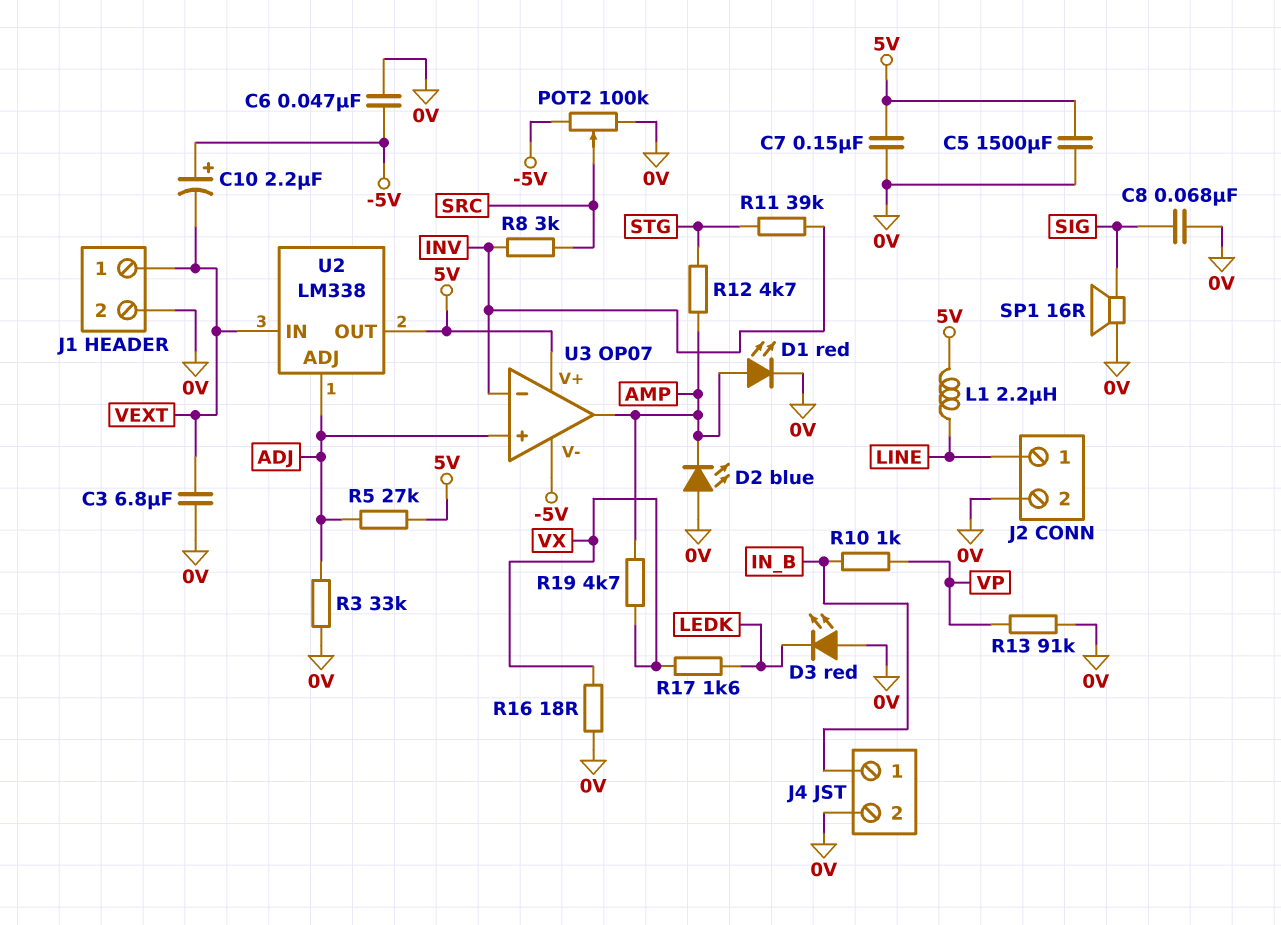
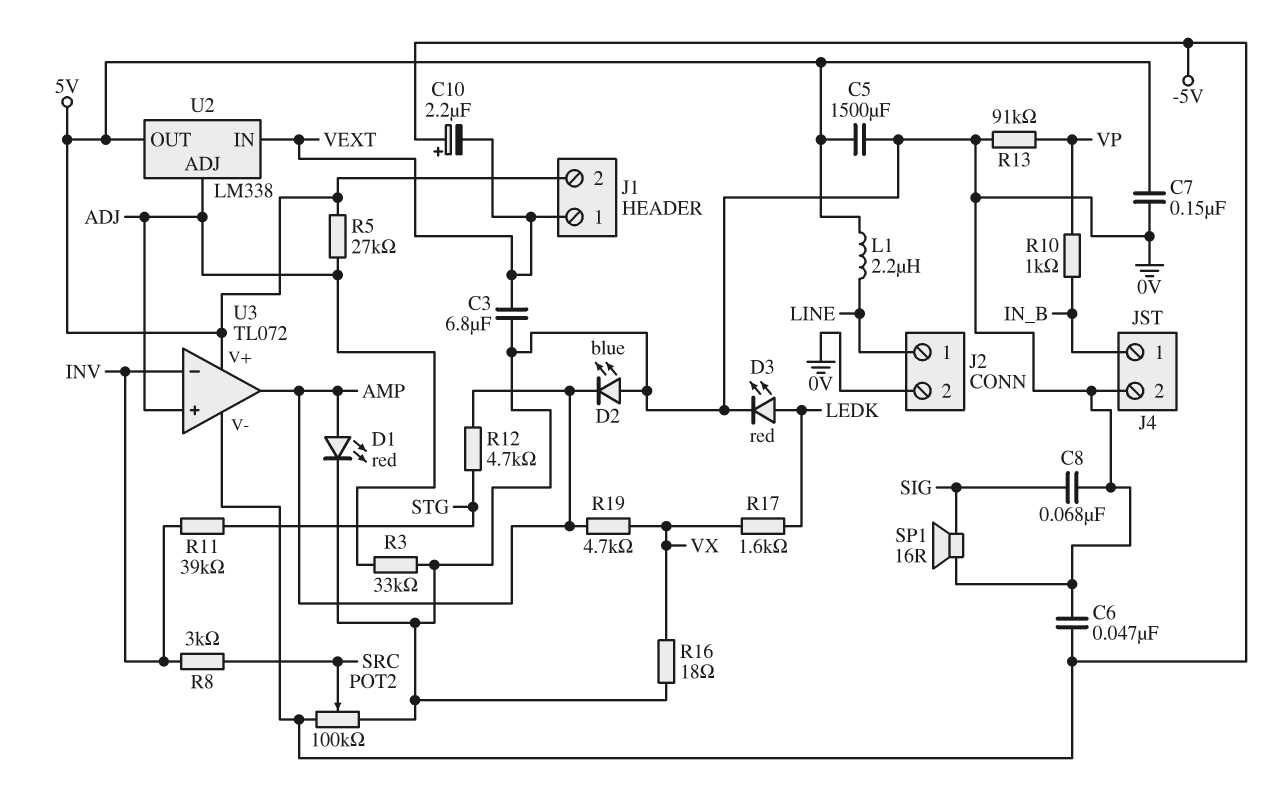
D3: LED red (A 0V, K LEDK) -> LED red (A LEDK, K 0V)
J1 pin 2: 0V -> 5V
U3: OP07 -> TL072

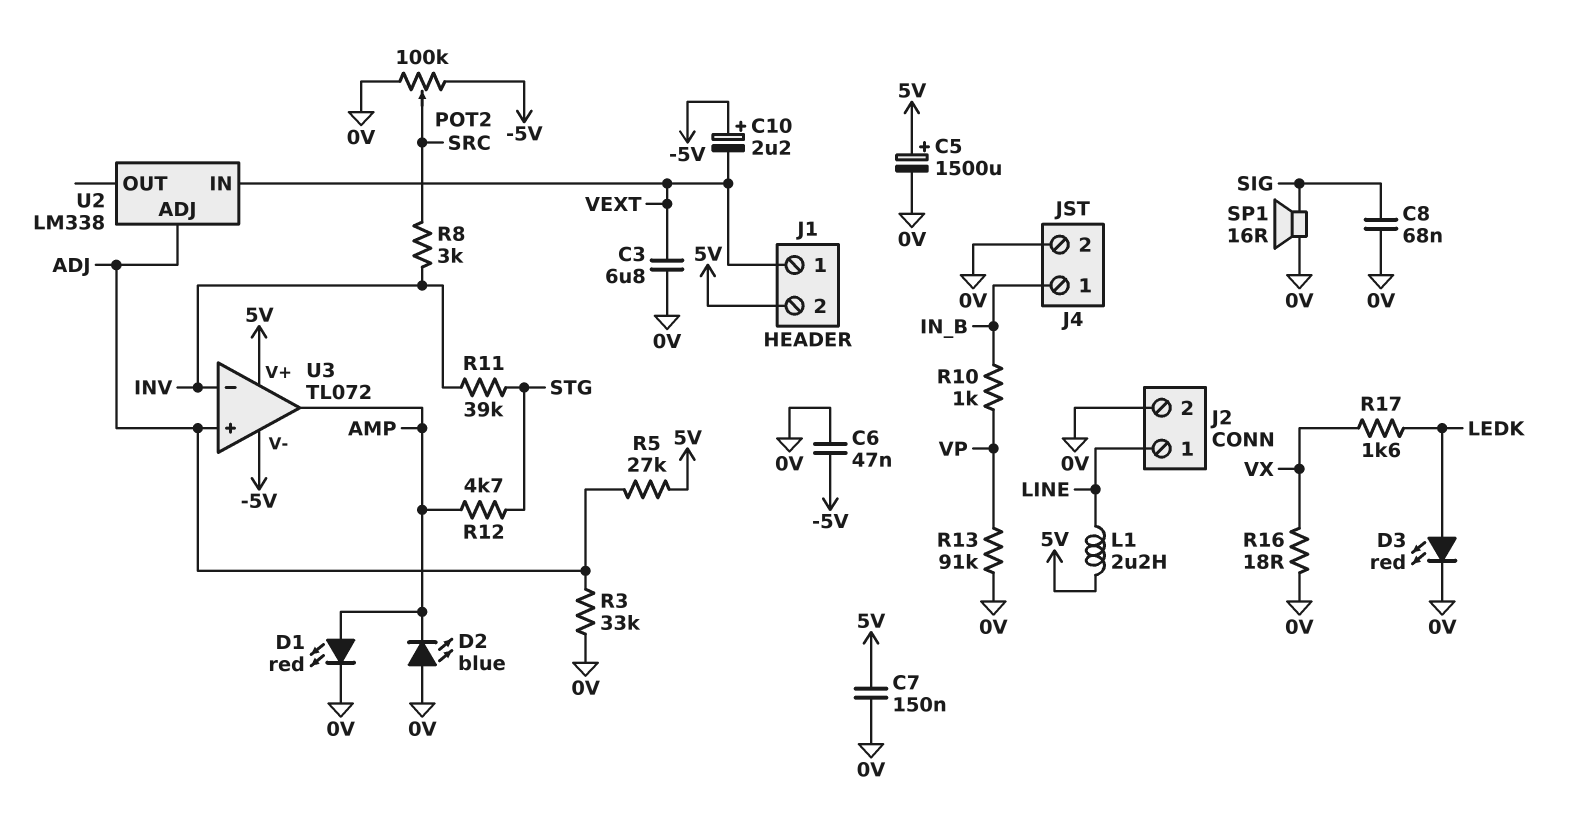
C5: 1500uF (0V, 5V) -> 1500uF (plus 5V, minus 0V)
R19: 4.7k (AMP, VX) -> none
U2 pin OUT: 5V -> none

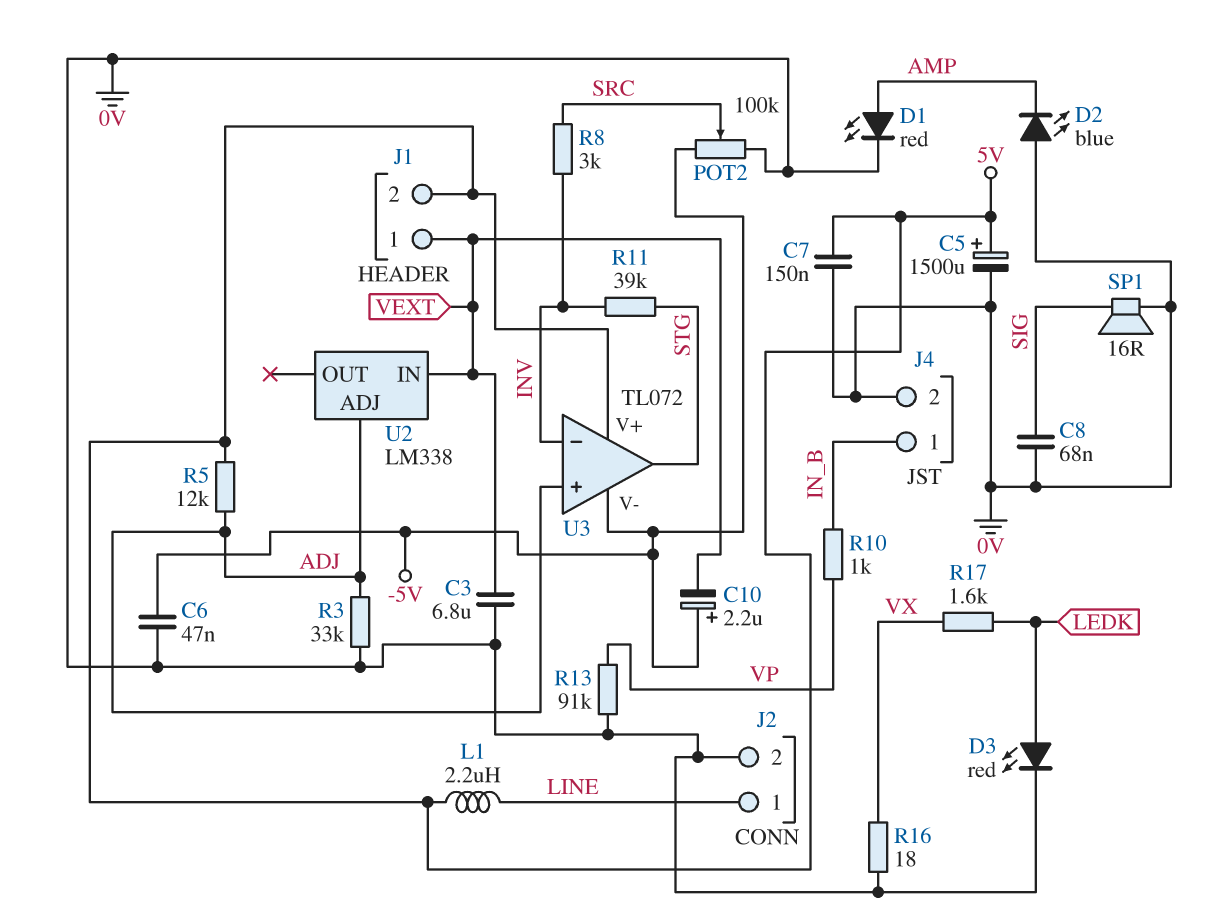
R5: 27k (5V, ADJ) -> 12k (5V, ADJ)
R12: 4.7k (AMP, STG) -> none
U3 pin out: AMP -> STG

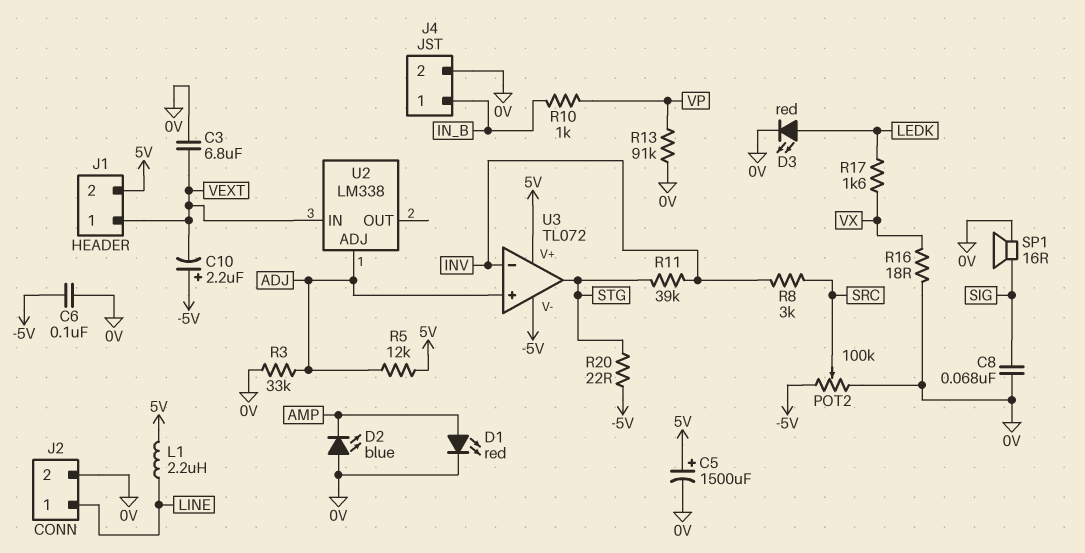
C6: 47nF (-5V, 0V) -> 100nF (-5V, 0V)
C7: 150nF (0V, 5V) -> none
R20: none -> 22 (-5V, STG)

